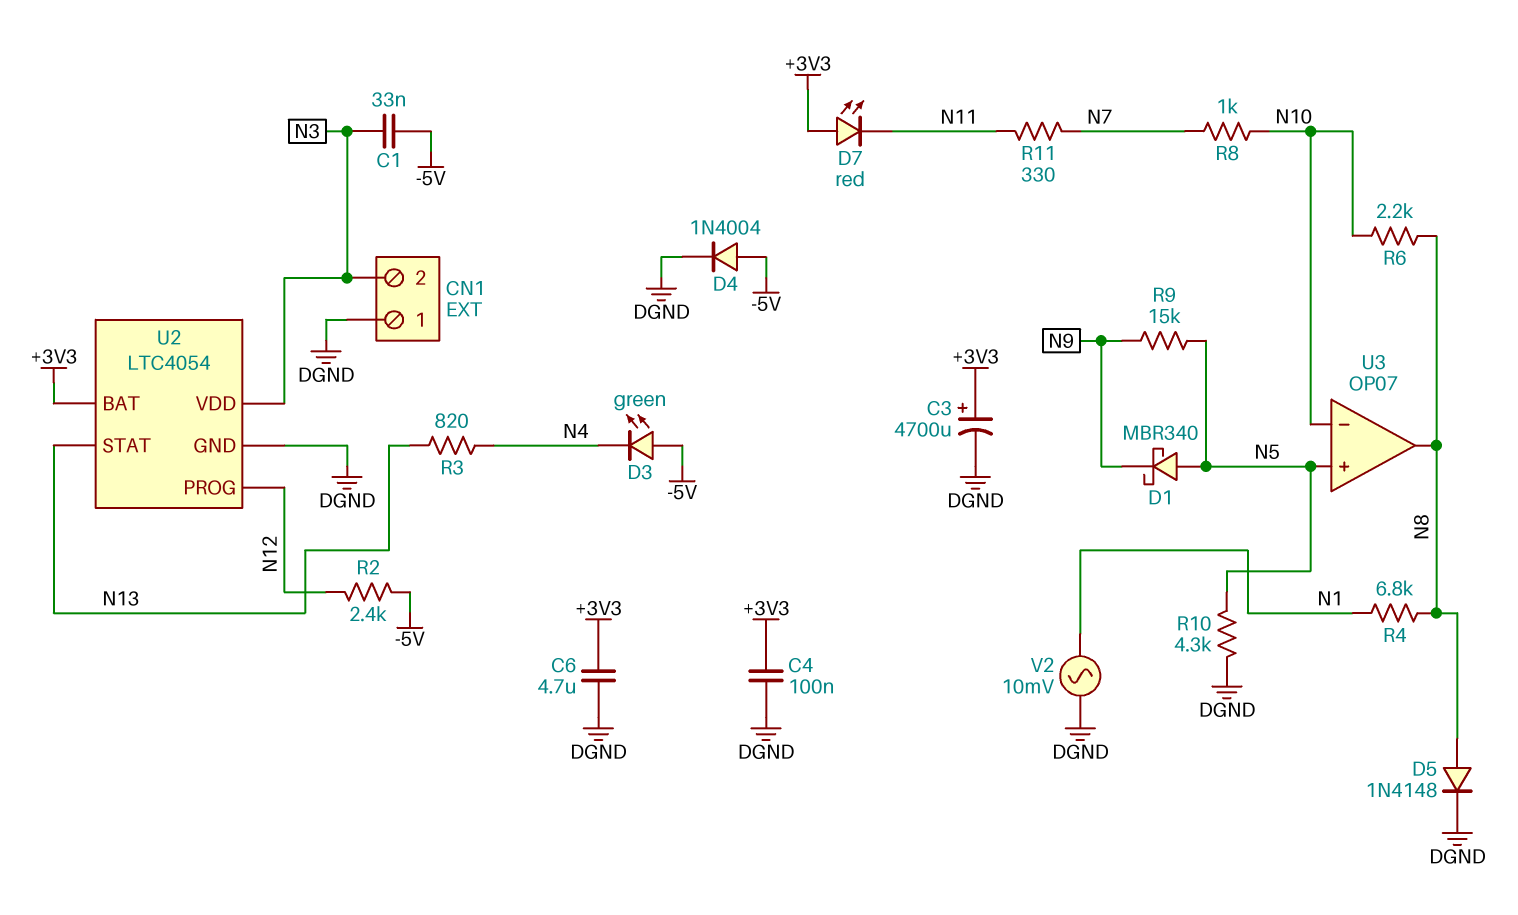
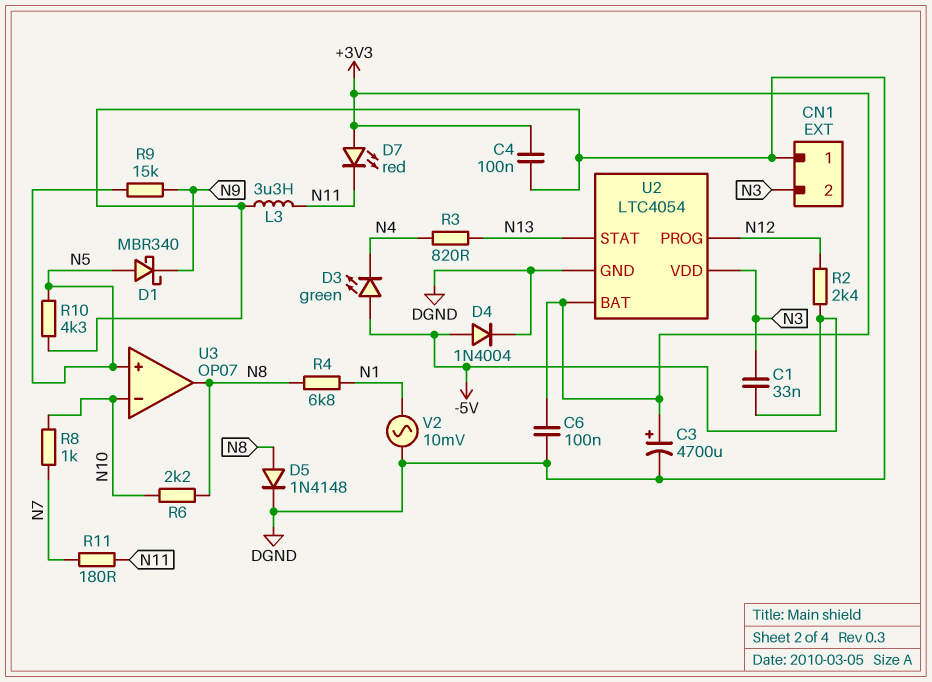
C6: 4.7uF (+3V3, DGND) -> 100nF (+3V3, DGND)
L3: none -> 3.3uH (DGND, N11)
R11: 330 (N7, N11) -> 180 (N7, N11)

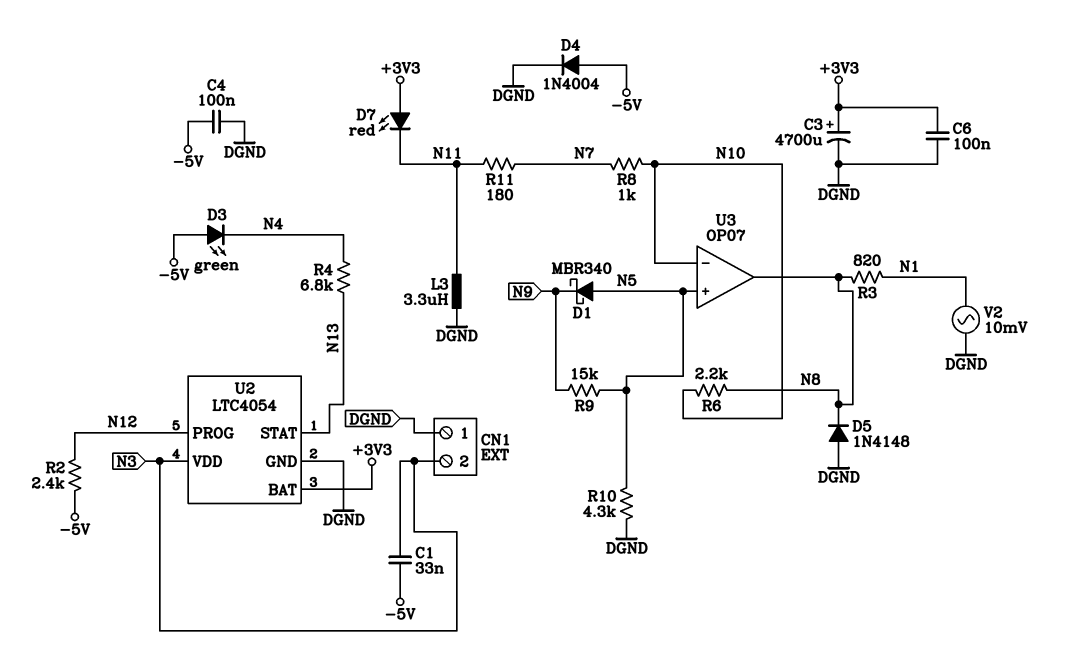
C4: 100nF (+3V3, DGND) -> 100nF (-5V, DGND)
D5: diode 1N4148 (A N8, K DGND) -> diode 1N4148 (A DGND, K N8)
R3: 820 (N4, N13) -> 820 (N1, N8)
R4: 6.8k (N1, N8) -> 6.8k (N4, N13)

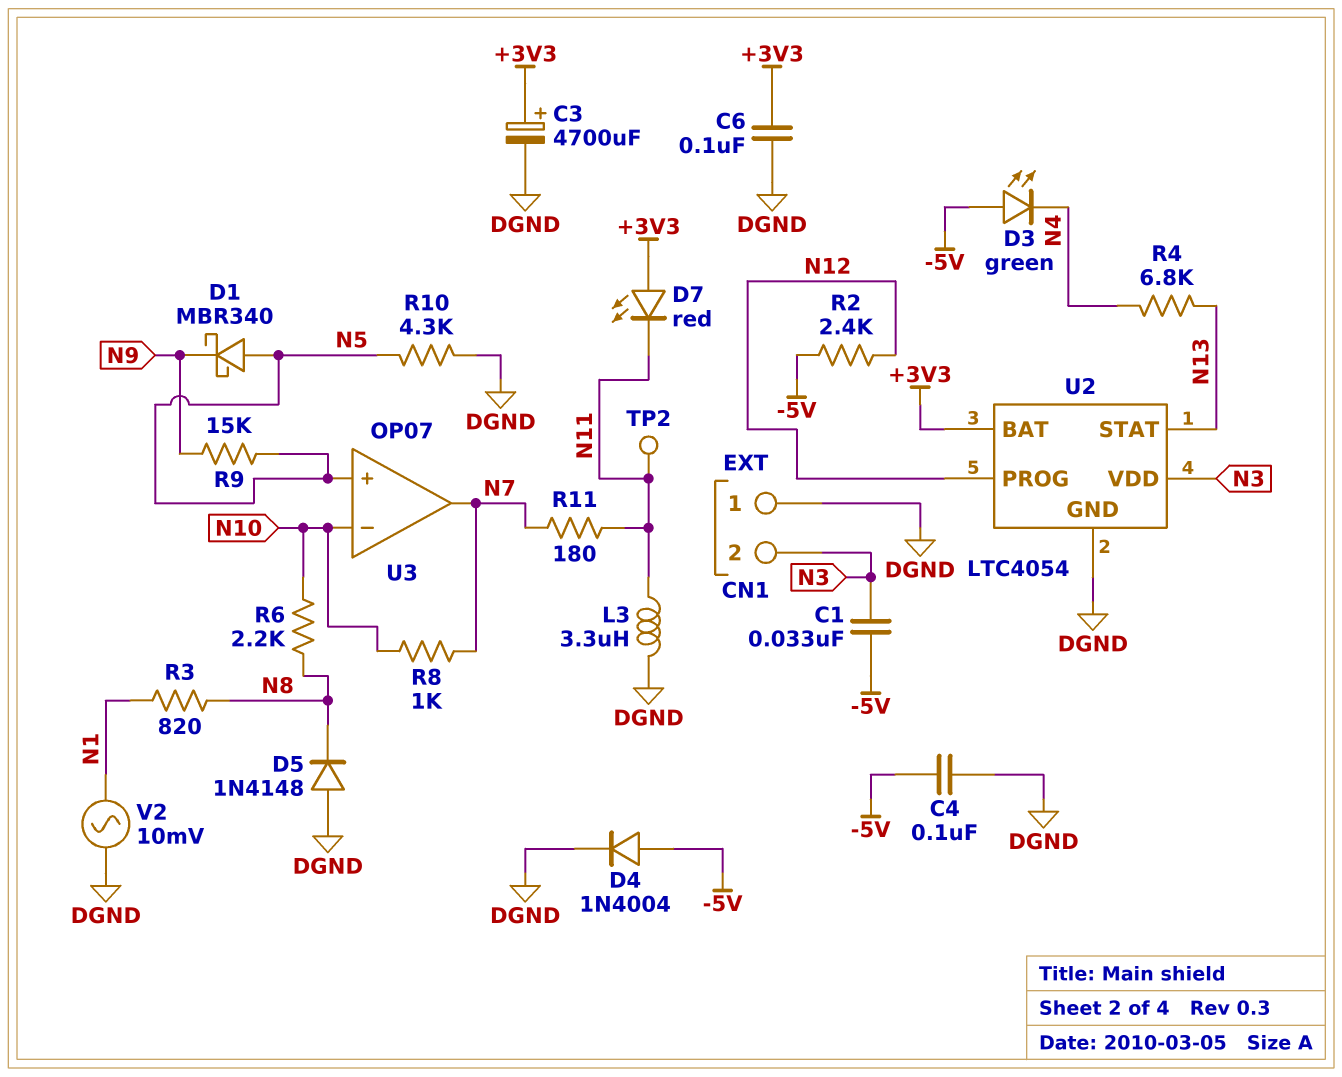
TP2: none -> test point (N11)
U3 pin out: N8 -> N7

